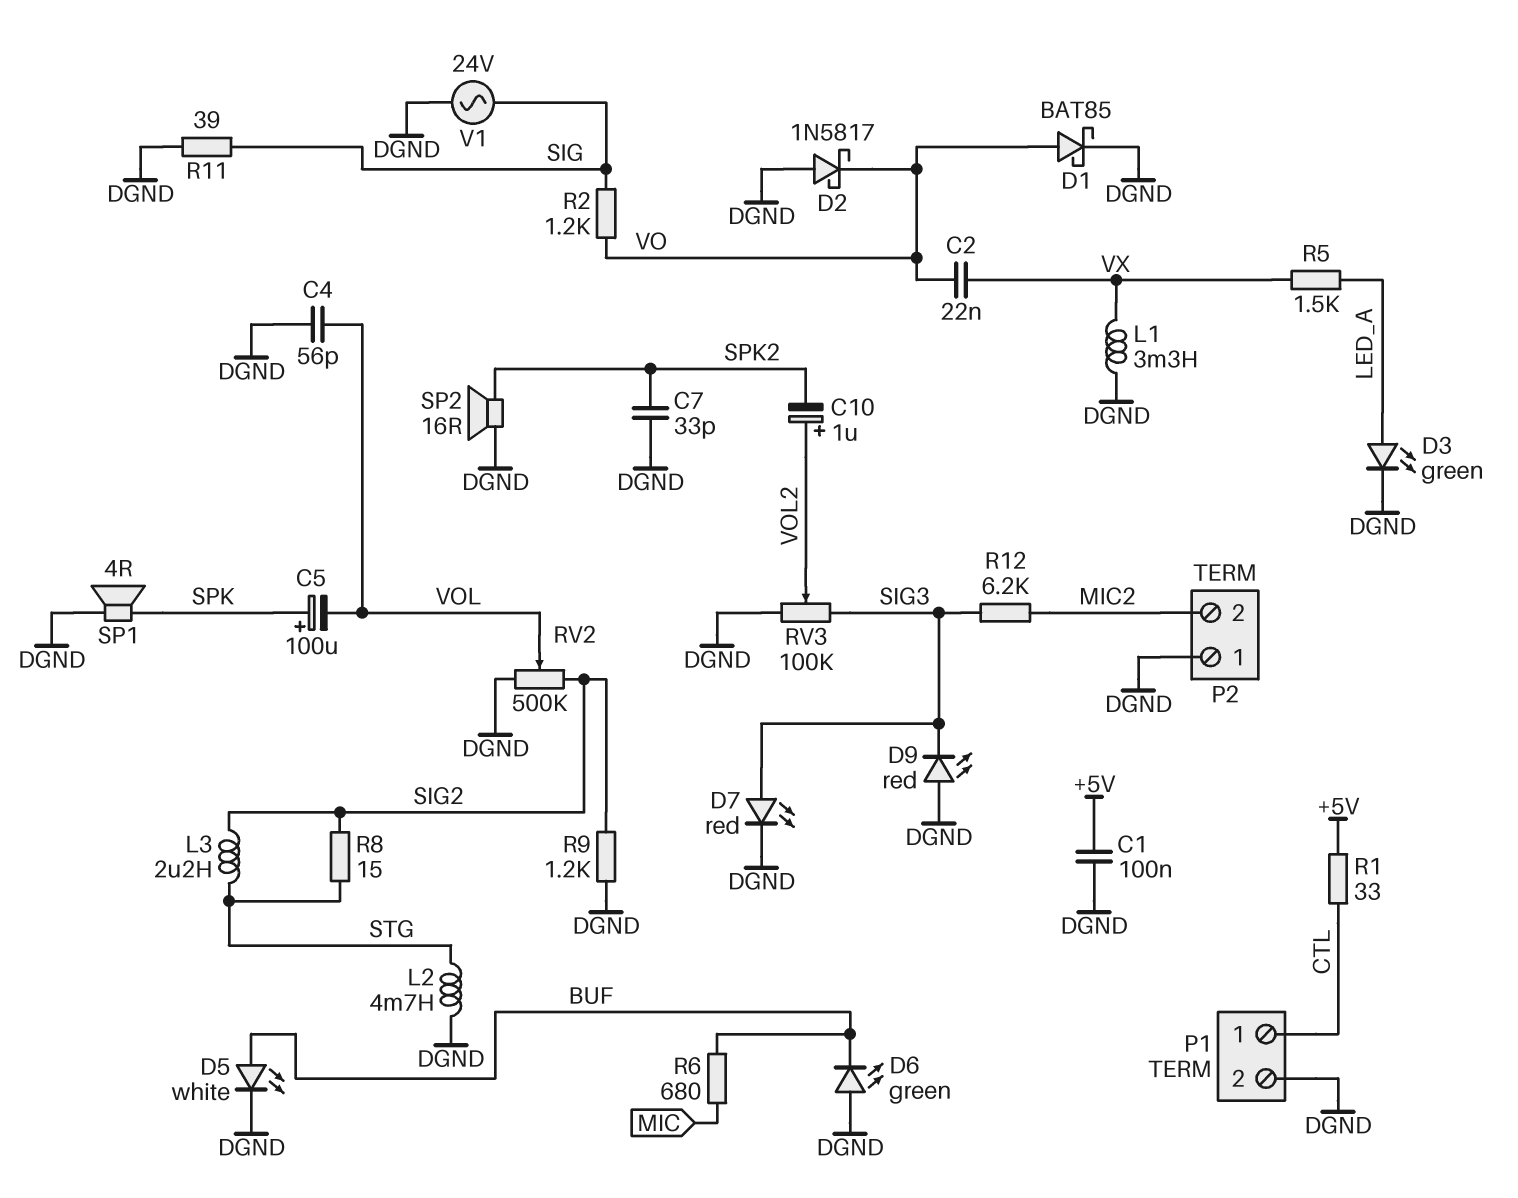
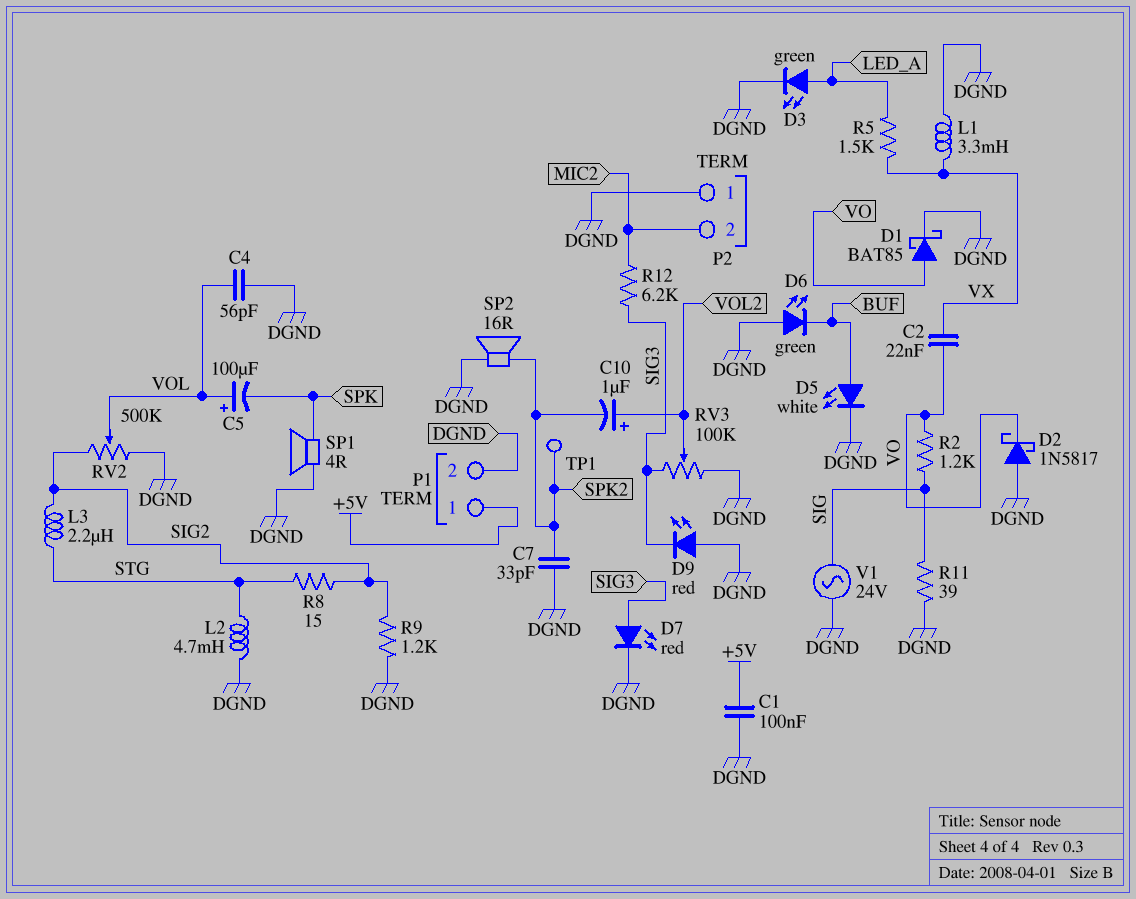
C5: 100uF (plus SPK, minus VOL) -> 100uF (plus VOL, minus SPK)
P1 pin 1: CTL -> +5V
R1: 33 (+5V, CTL) -> none
R6: 680 (BUF, MIC) -> none
TP1: none -> test point (SPK2)

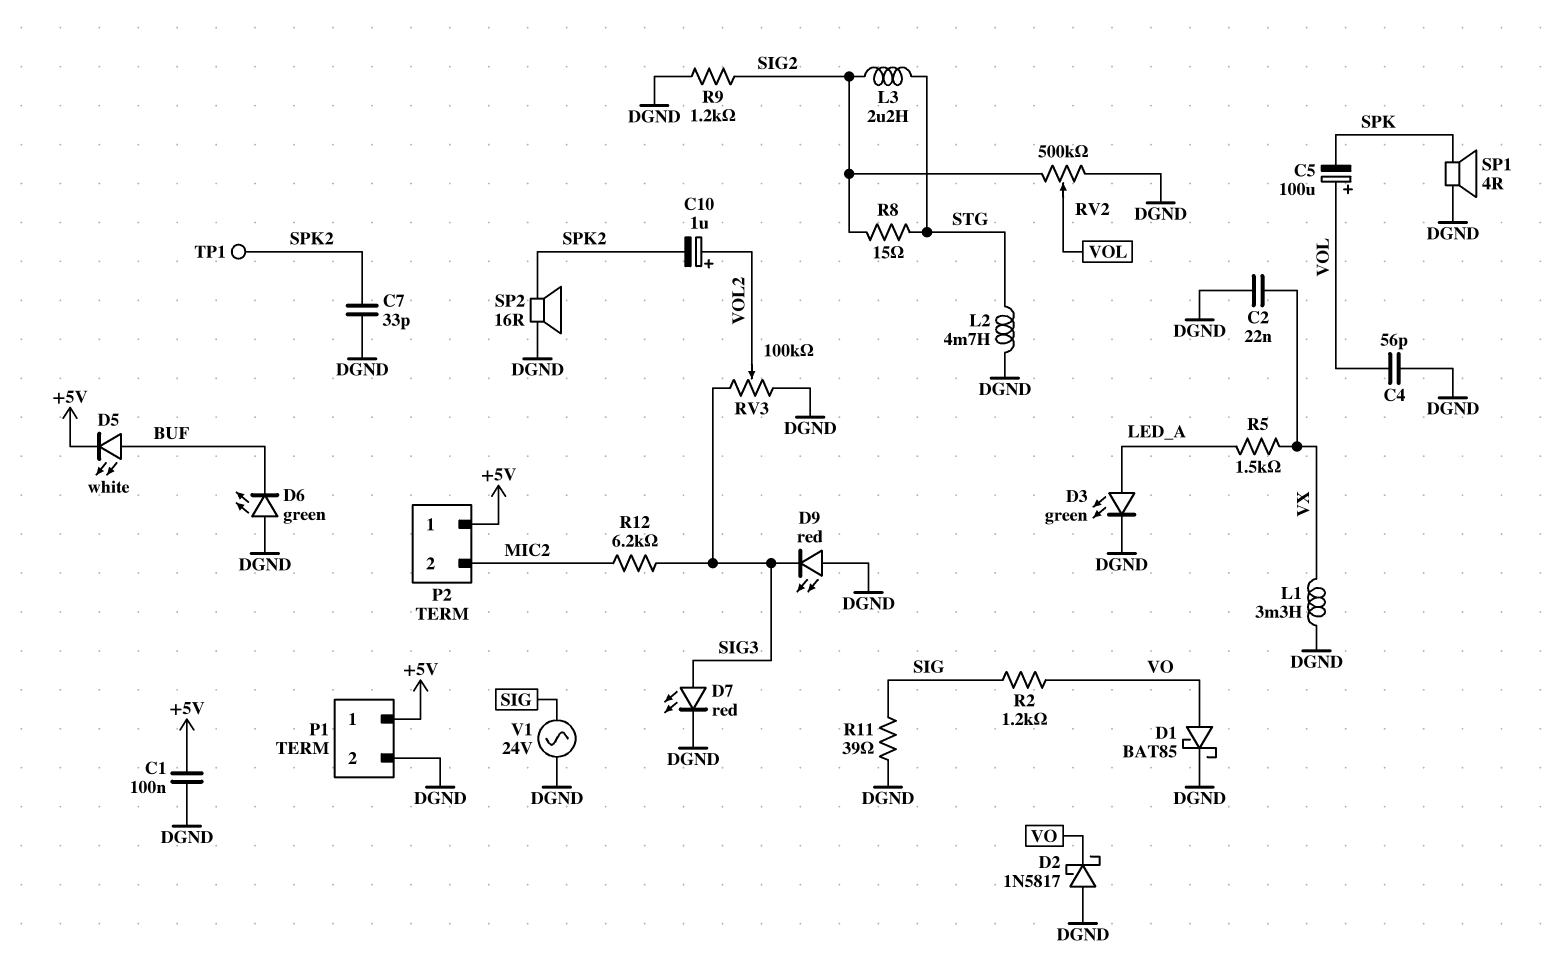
C2: 22nF (VO, VX) -> 22nF (DGND, VX)
D5: LED white (A BUF, K DGND) -> LED white (A BUF, K +5V)
P2 pin 1: DGND -> +5V

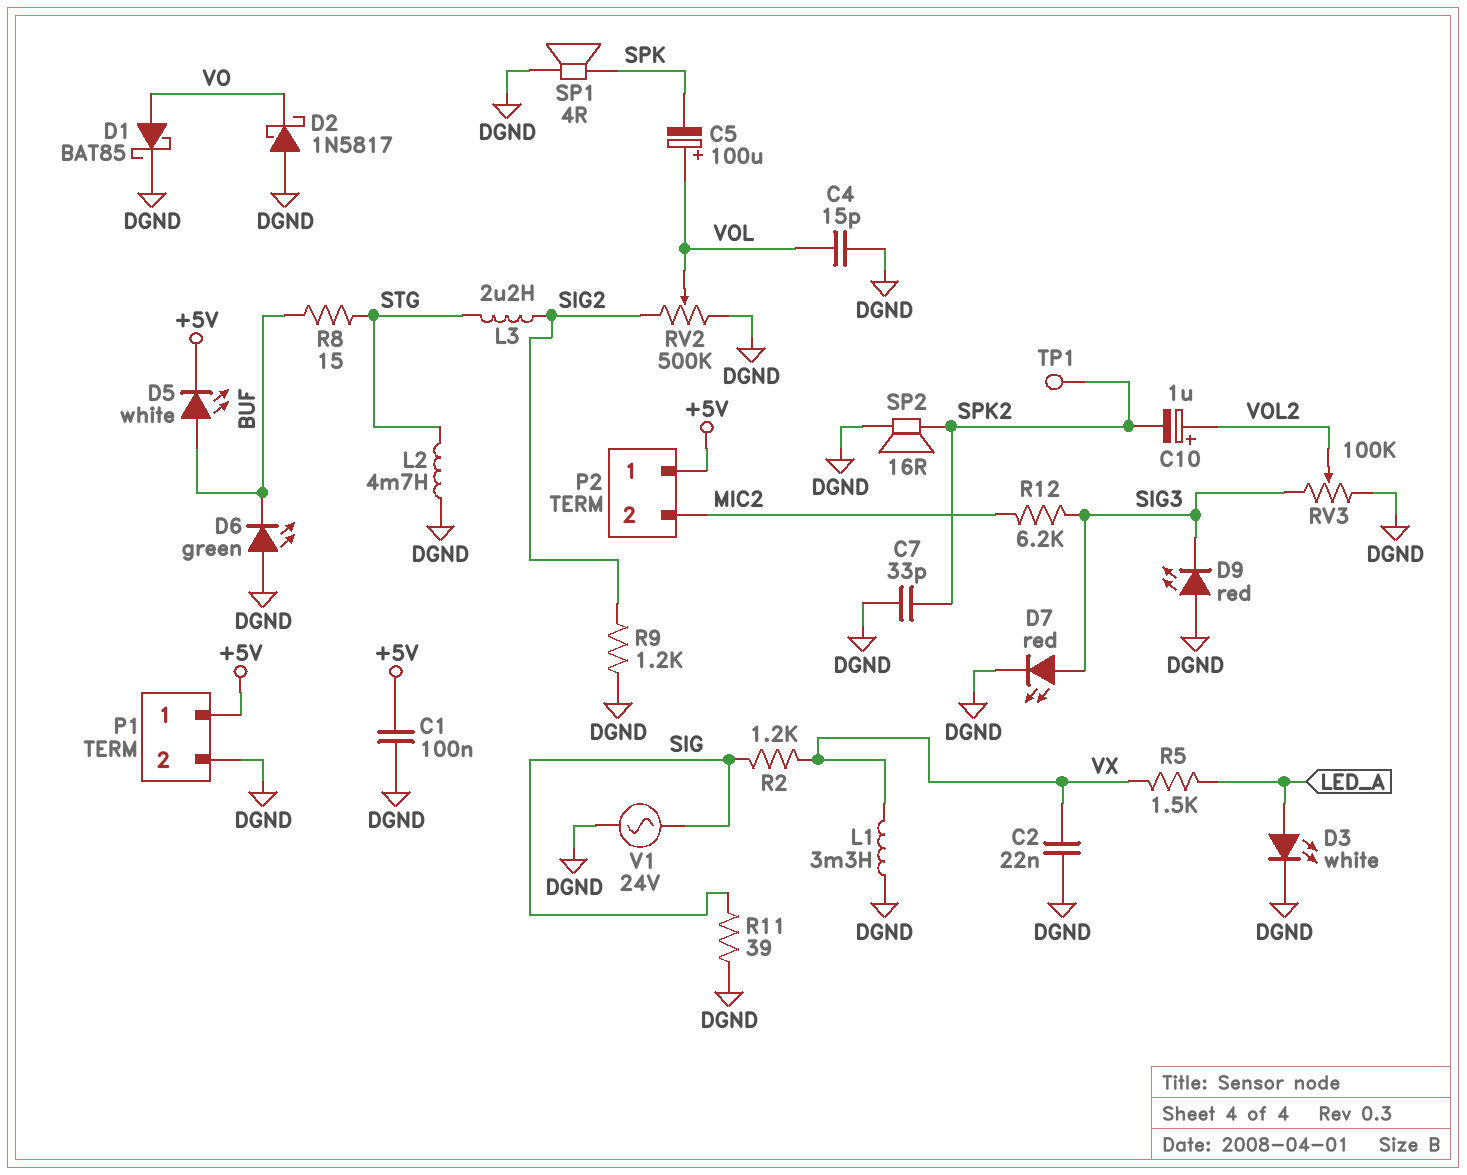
C4: 56pF (DGND, VOL) -> 15pF (DGND, VOL)
D3: LED green (A LED_A, K DGND) -> LED white (A LED_A, K DGND)
R2: 1.2k (SIG, VO) -> 1.2k (SIG, VX)
R8: 15 (SIG2, STG) -> 15 (BUF, STG)

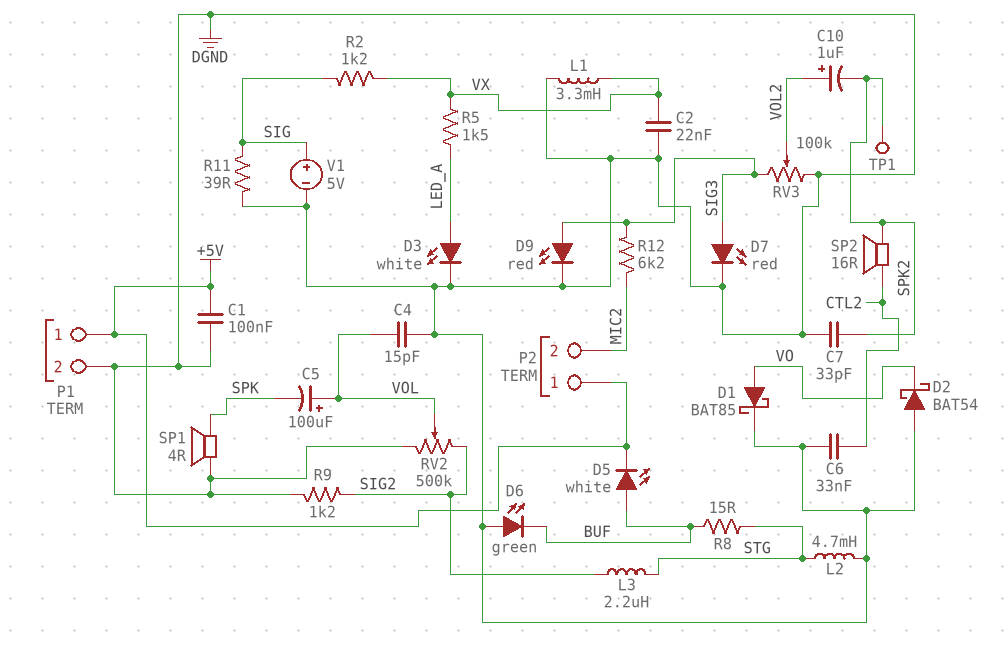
C6: none -> 33nF (CTL2, DGND)
D2: schottky 1N5817 (A DGND, K VO) -> schottky BAT54 (A DGND, K VO)
D9: LED red (A DGND, K SIG3) -> LED red (A SIG3, K DGND)
SP2: speaker 16R (DGND, SPK2) -> speaker 16R (CTL2, SPK2)
V1: AC 24V (DGND, SIG) -> 5V (plus SIG, minus DGND)

